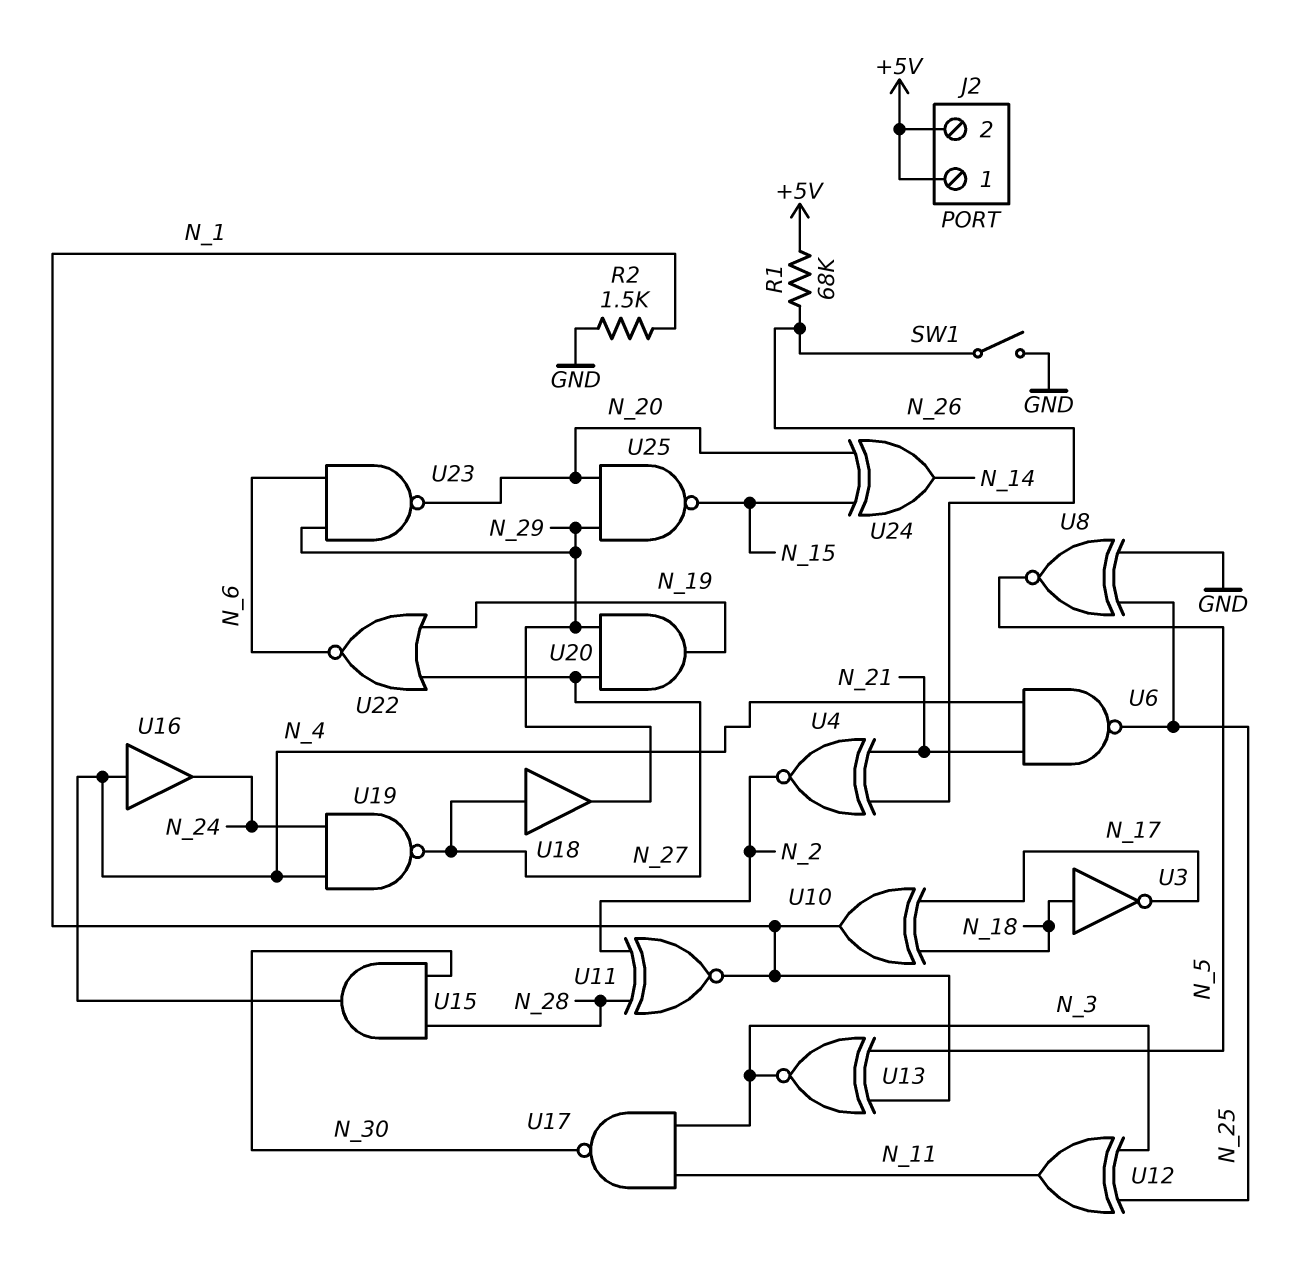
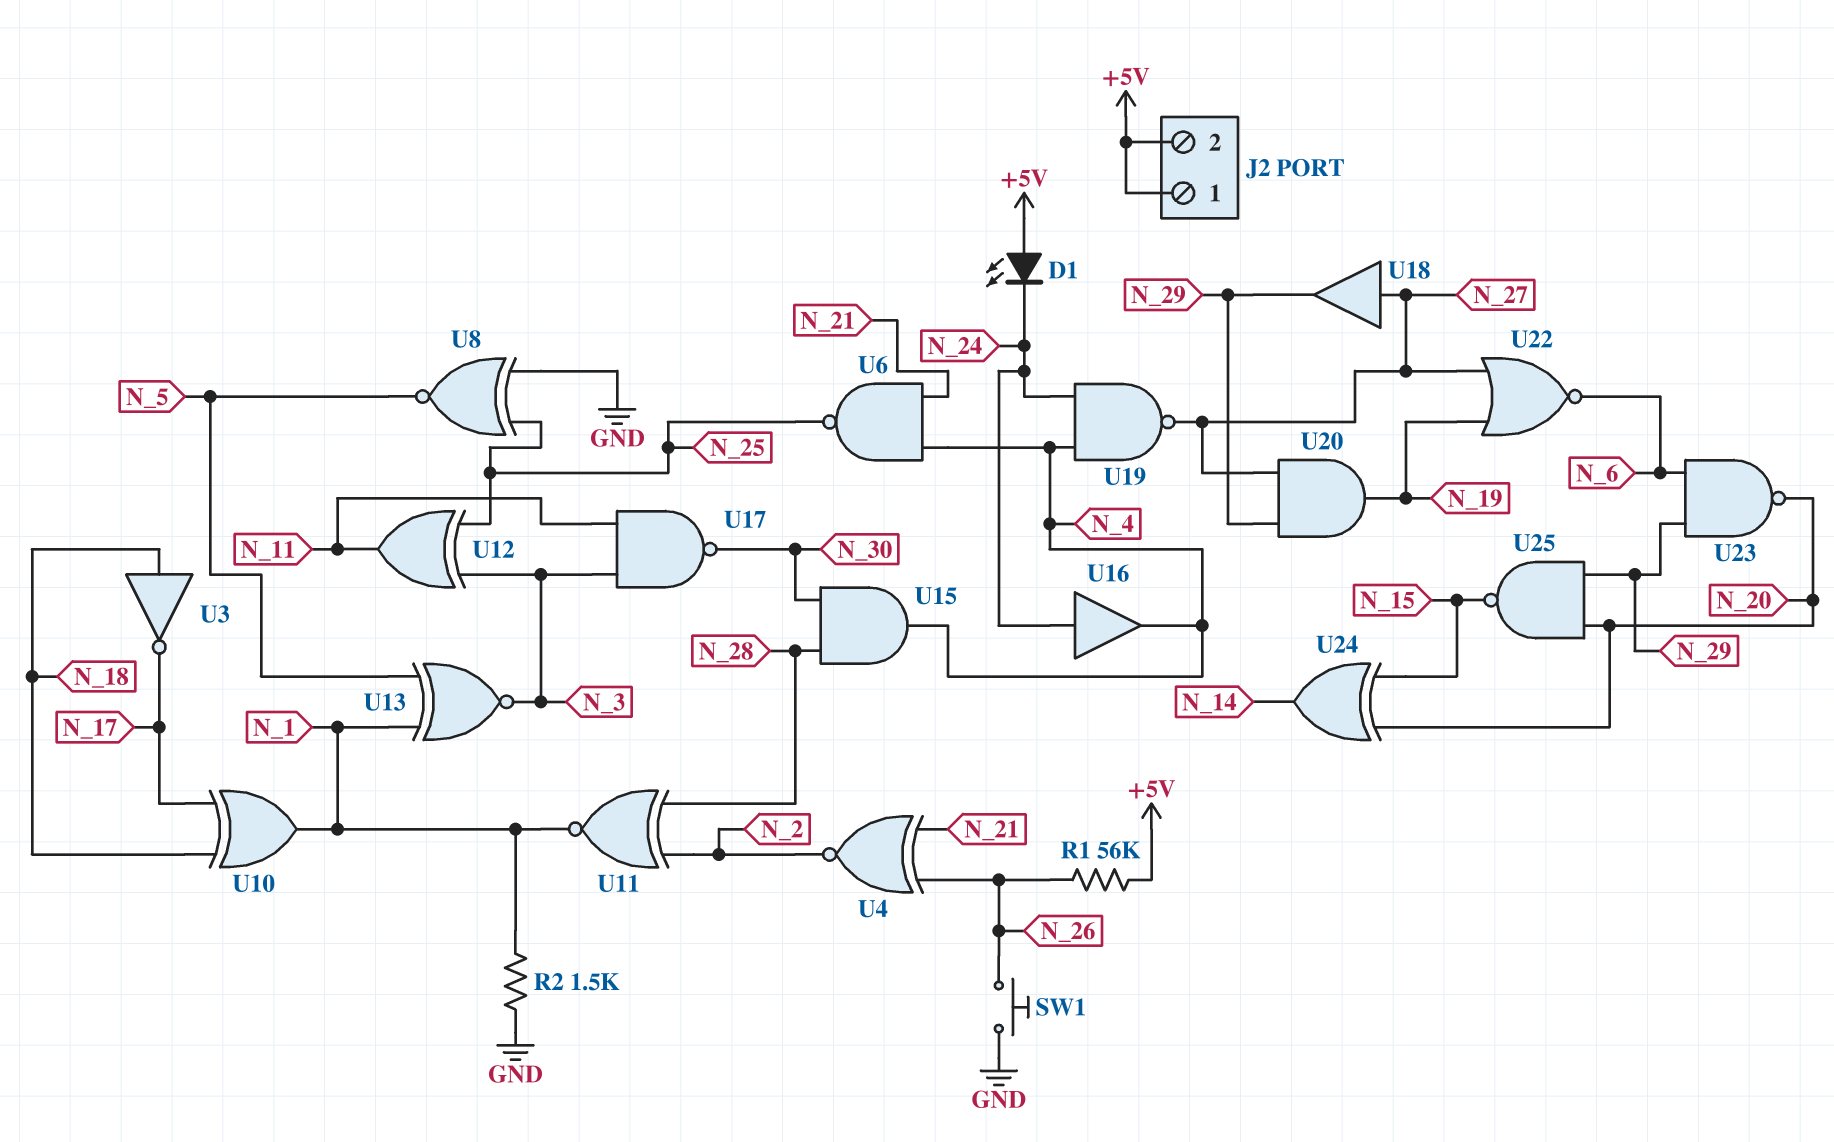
D1: none -> LED (A +5V, K N_24)
R1: 68k (+5V, N_26) -> 56k (+5V, N_26)
SW1: switch (GND, N_26) -> button (GND, N_26)
U16: buffer (in N_4, out N_24) -> buffer (in N_24, out N_4)

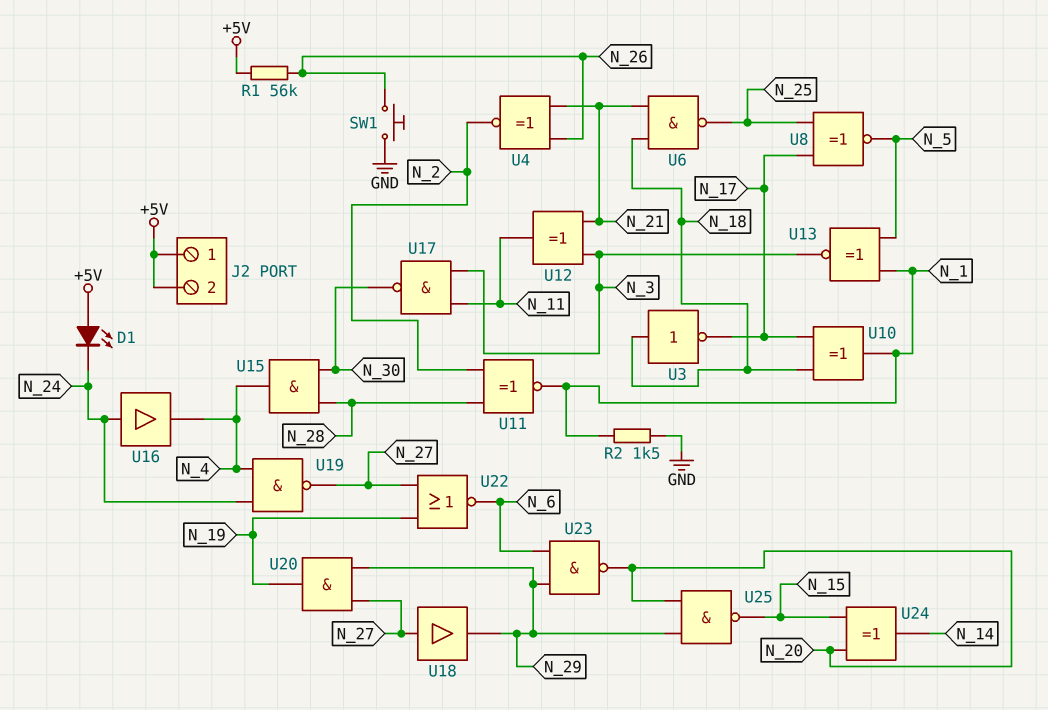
U6: NAND (in N_4, in N_21, out N_25) -> NAND (in N_18, in N_21, out N_25)
U8: XNOR (in GND, in N_25, out N_5) -> XNOR (in N_17, in N_25, out N_5)
U12: XOR (in N_3, in N_25, out N_11) -> XOR (in N_3, in N_21, out N_11)

